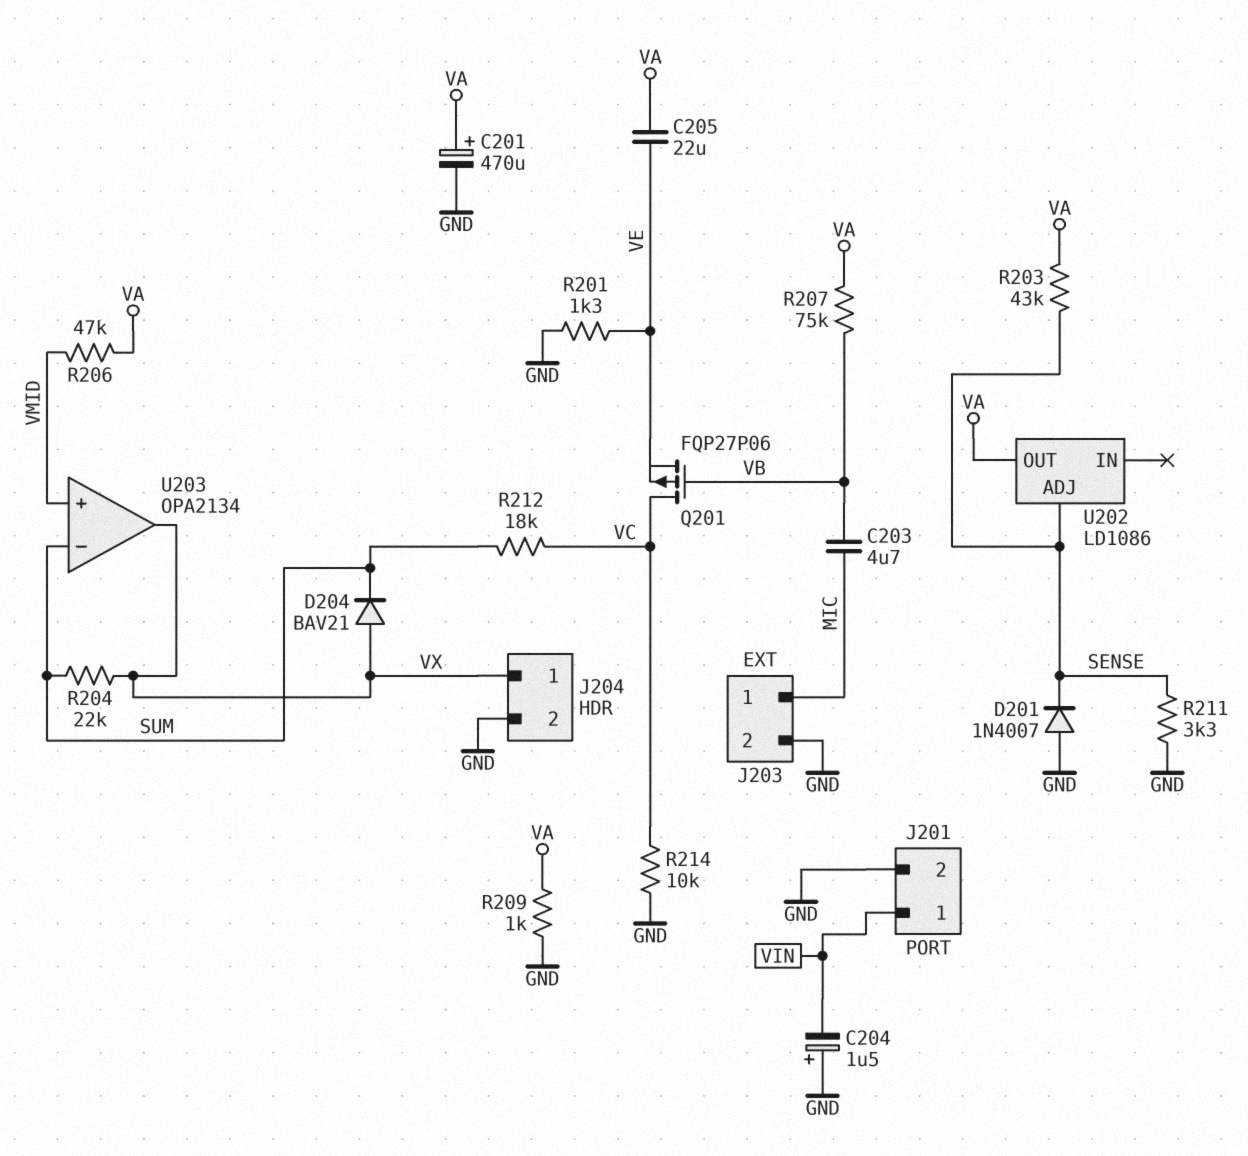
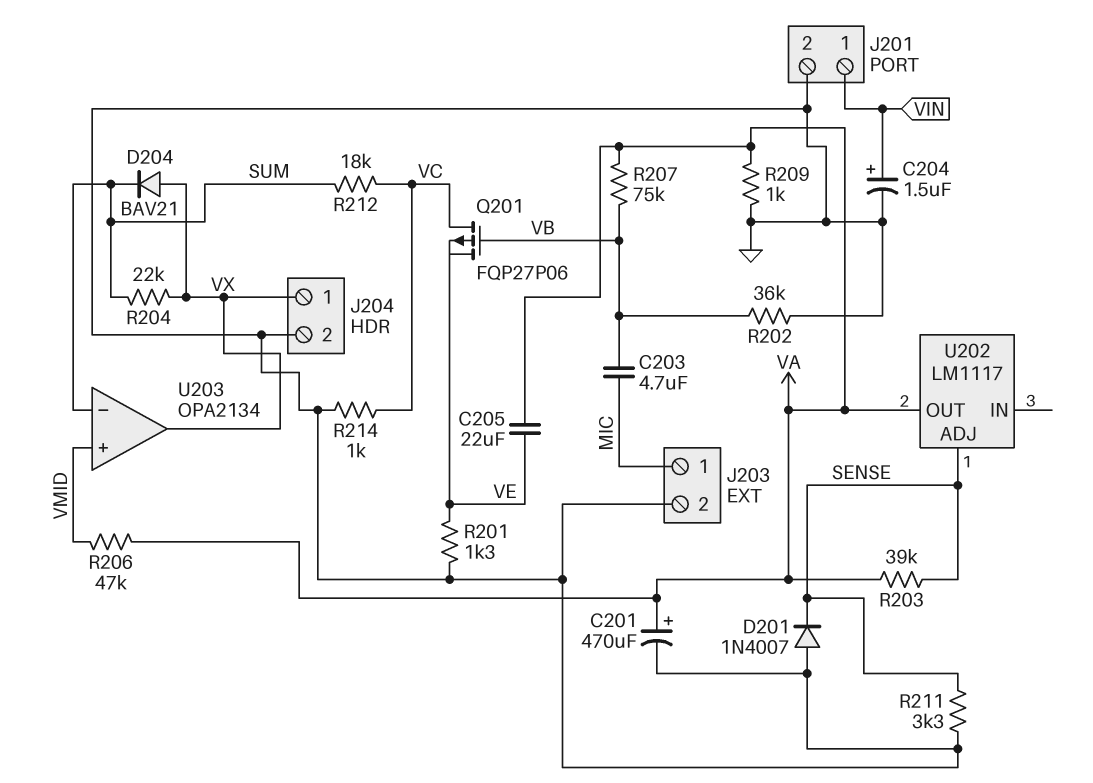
C204: 1.5uF (plus GND, minus VIN) -> 1.5uF (plus VIN, minus GND)
R202: none -> 36k (GND, VB)
R203: 43k (SENSE, VA) -> 39k (SENSE, VA)
R214: 10k (GND, VC) -> 1k (GND, VC)
U202: LD1086 -> LM1117

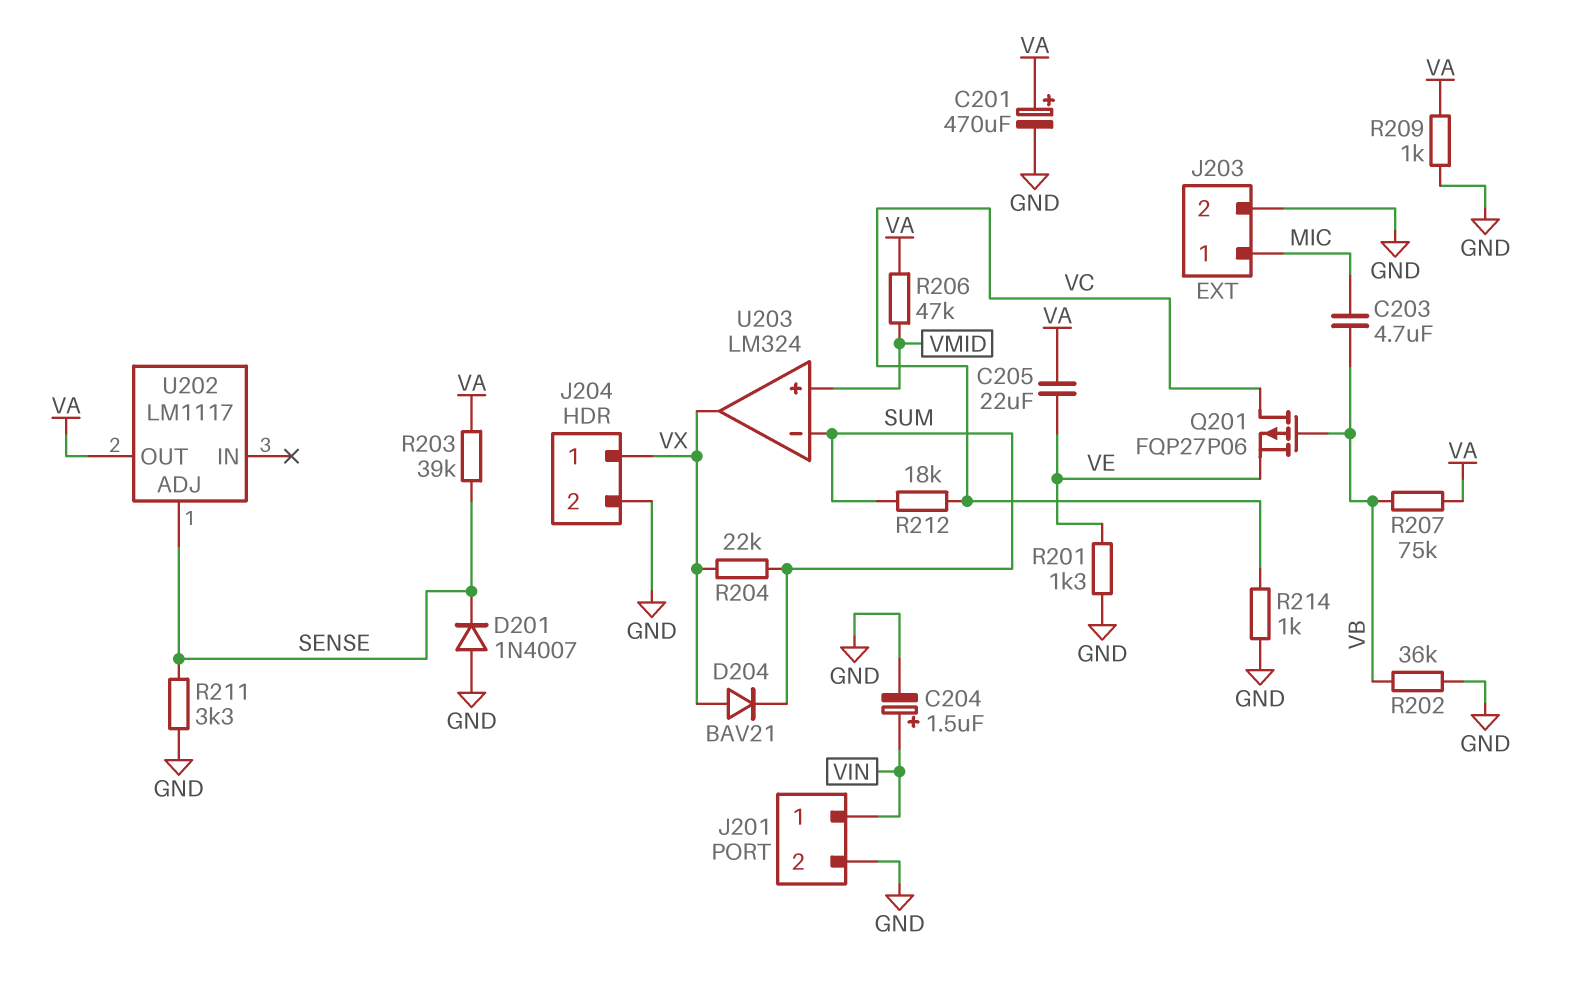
U203: OPA2134 -> LM324

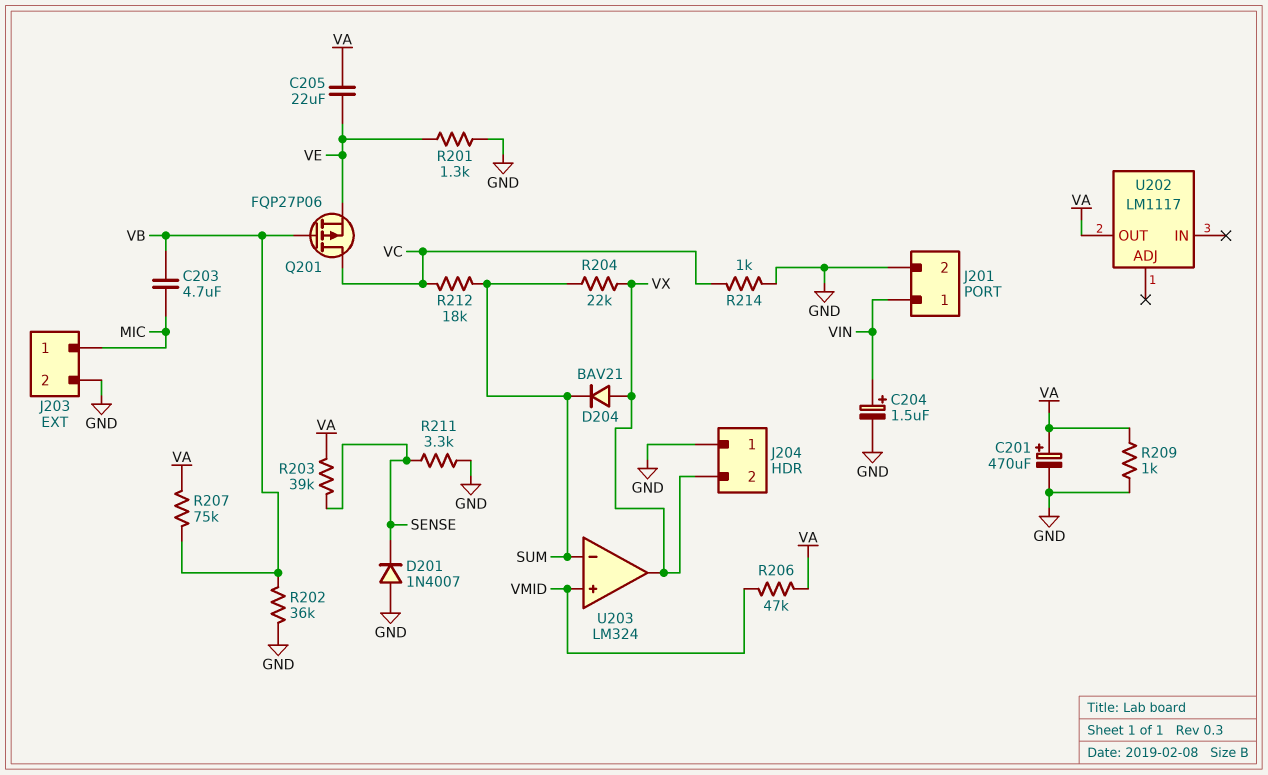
J204 pin 1: VX -> GND
J204 pin 2: GND -> VX
U202 pin ADJ: SENSE -> none

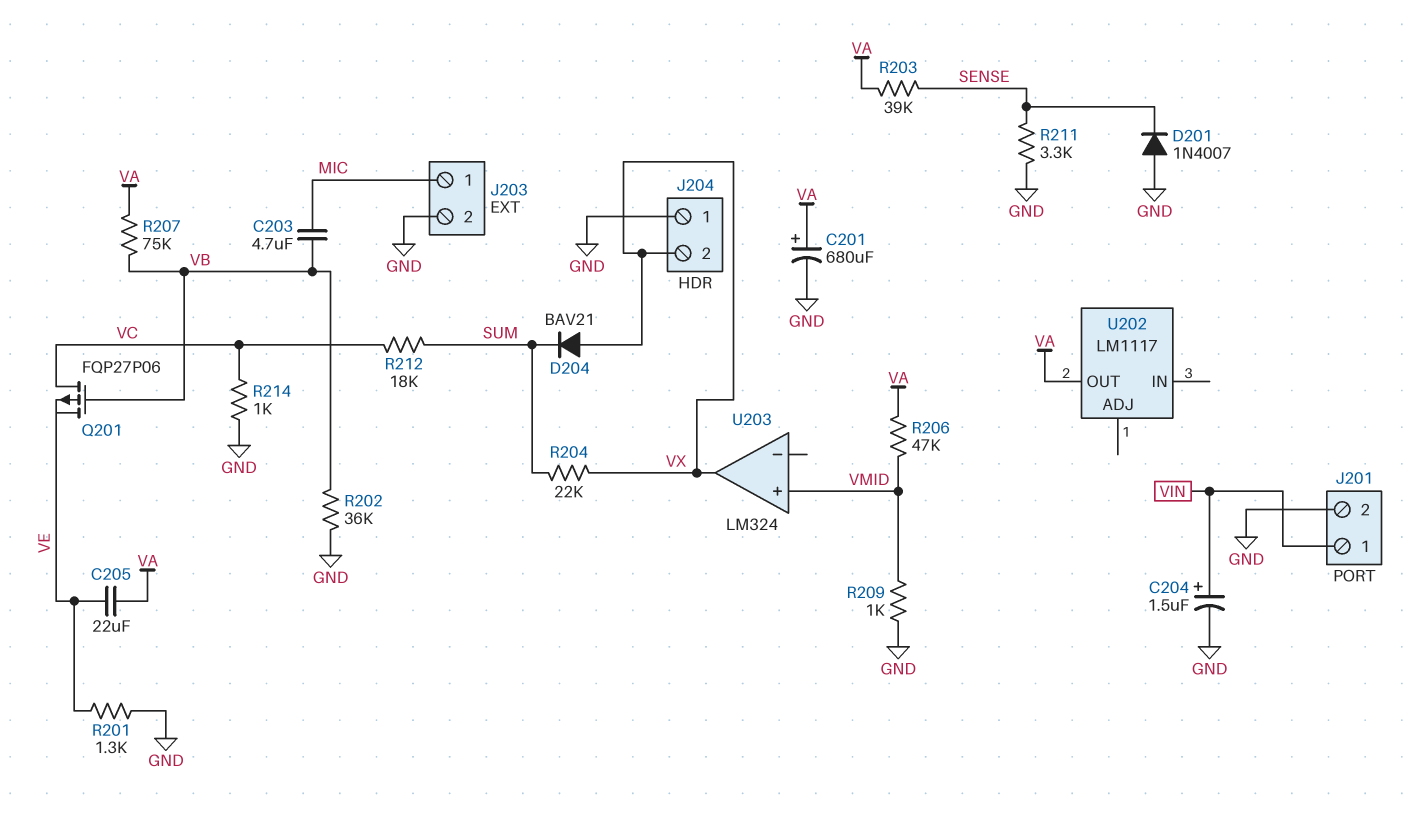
C201: 470uF (plus VA, minus GND) -> 680uF (plus VA, minus GND)
R209: 1k (GND, VA) -> 1k (GND, VMID)
U203 pin in-: SUM -> none

